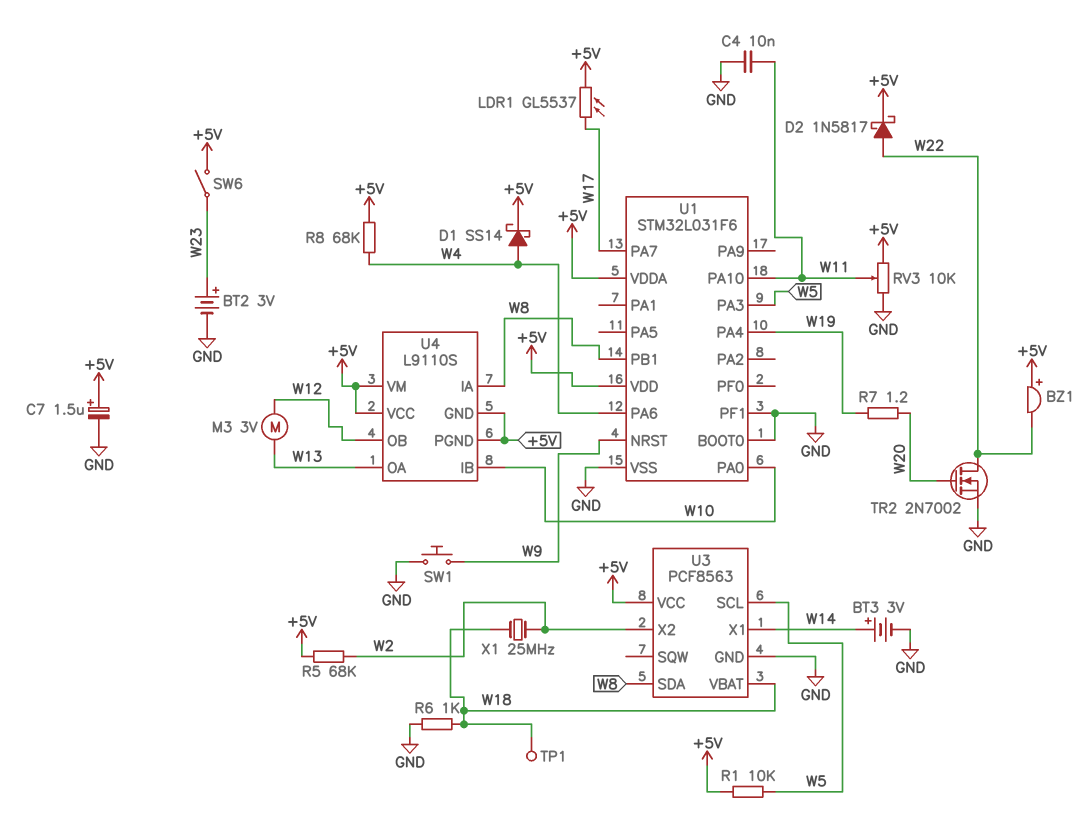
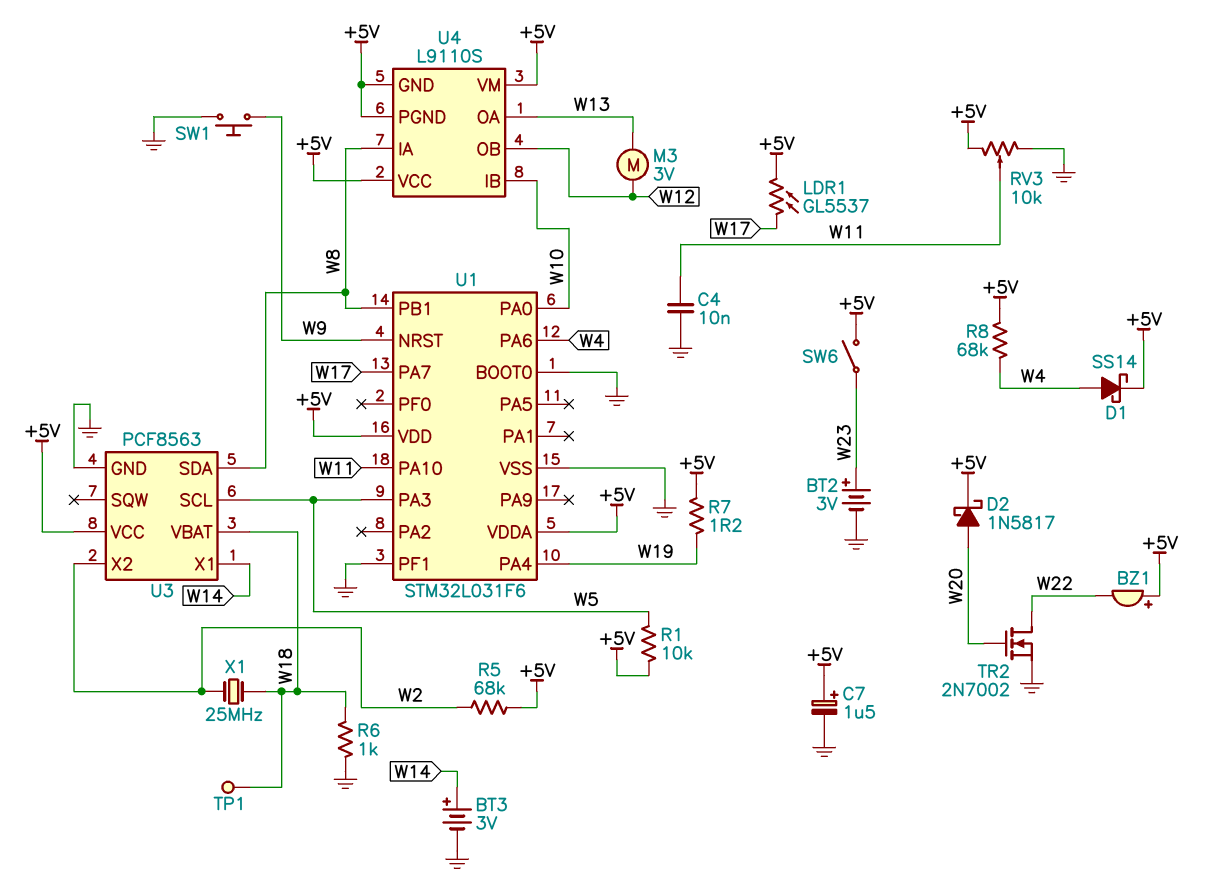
D2: schottky 1N5817 (A W22, K +5V) -> schottky 1N5817 (A W20, K +5V)
R7: 1.2 (W19, W20) -> 1.2 (+5V, W19)

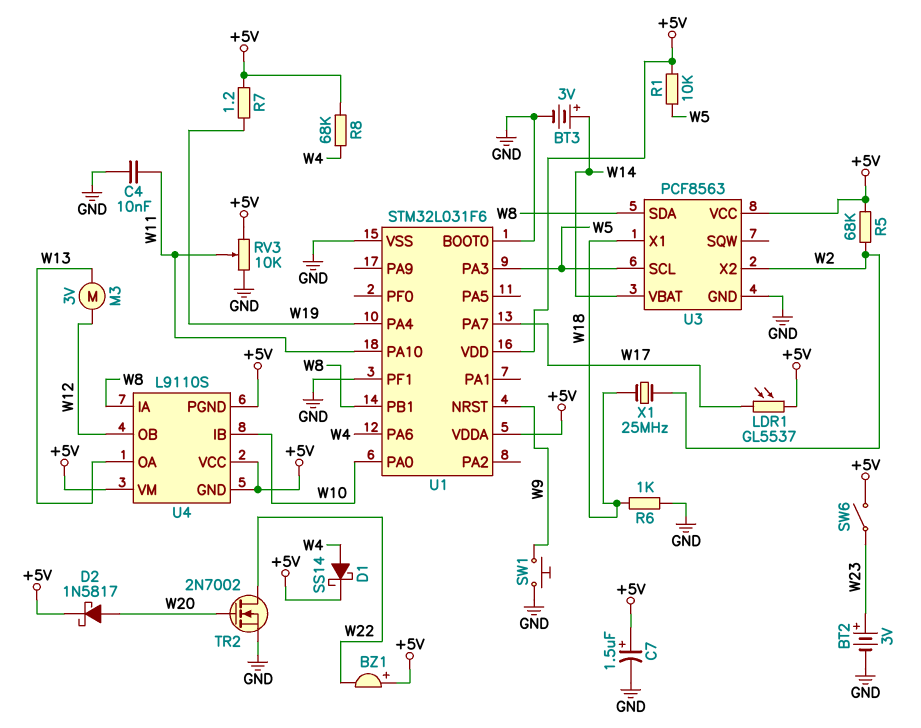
TP1: test point (W18) -> none
U3 pin VBAT: W18 -> W14
U3 pin X1: W14 -> W18

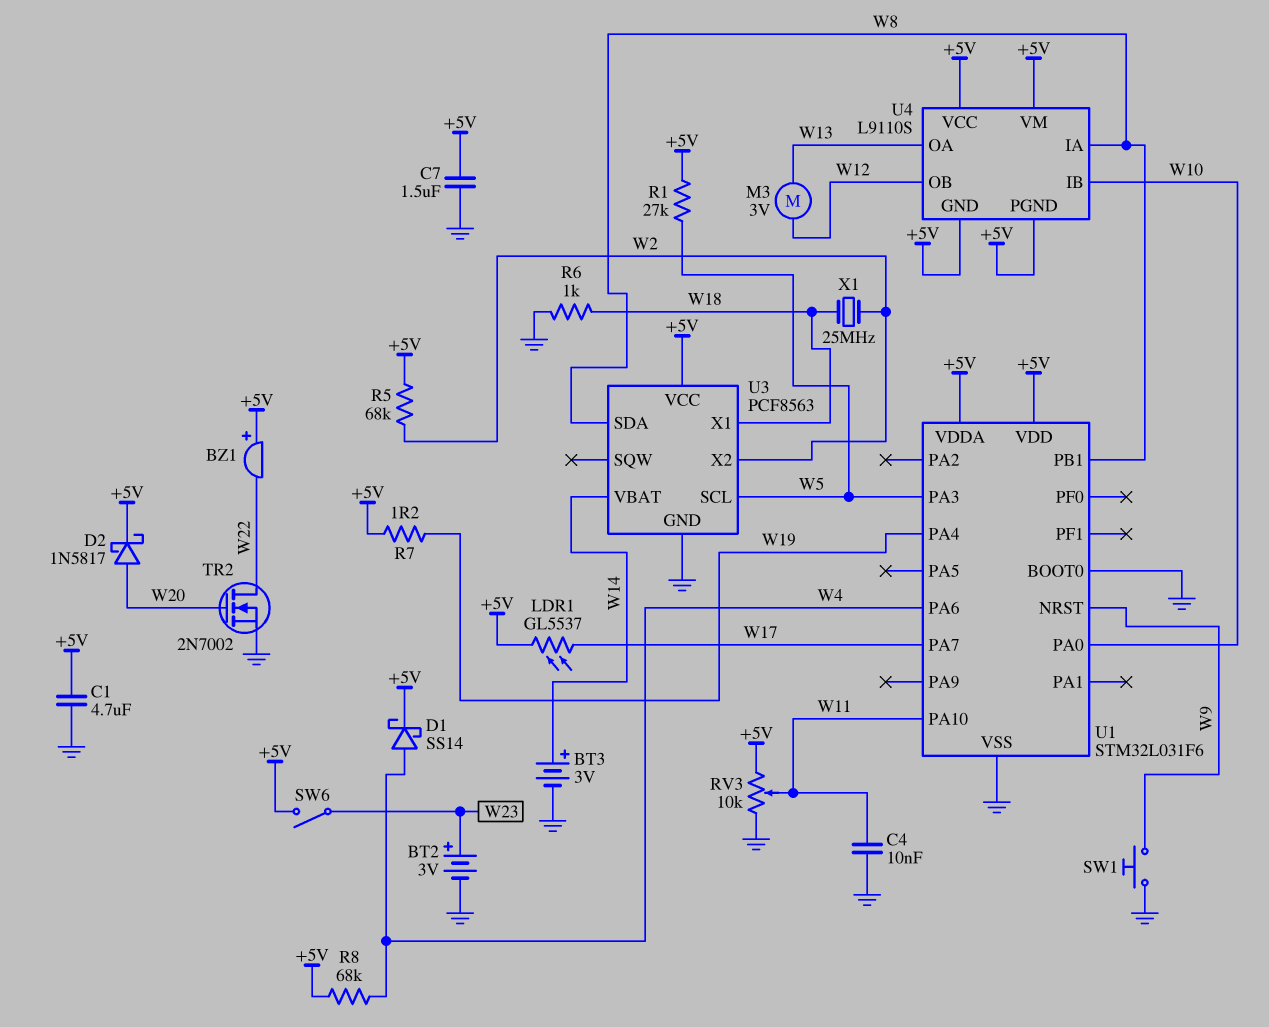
C1: none -> 4.7uF (+5V, GND)
C7: 1.5uF (plus +5V, minus GND) -> 1.5uF (+5V, GND)
R1: 10k (+5V, W5) -> 27k (+5V, W5)
U1 pin PF1: GND -> none

